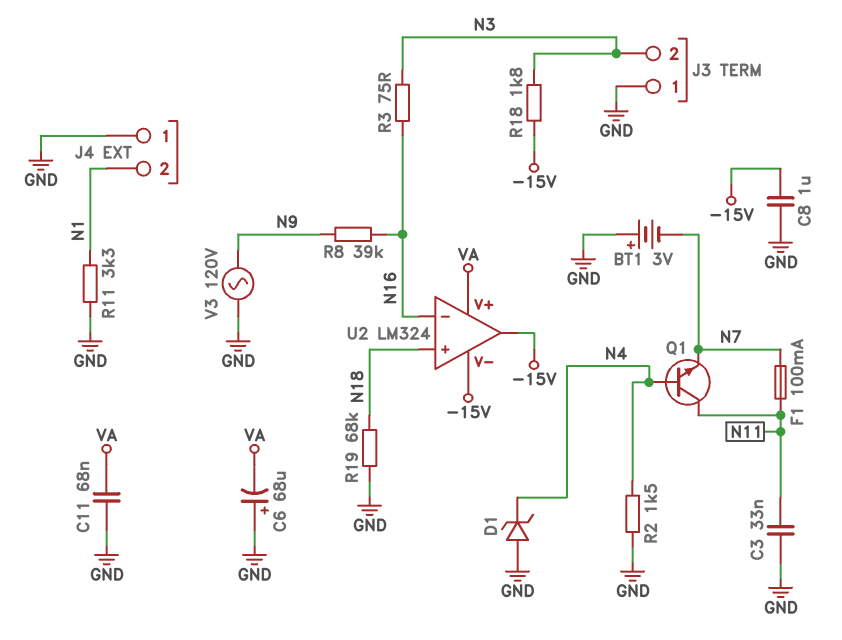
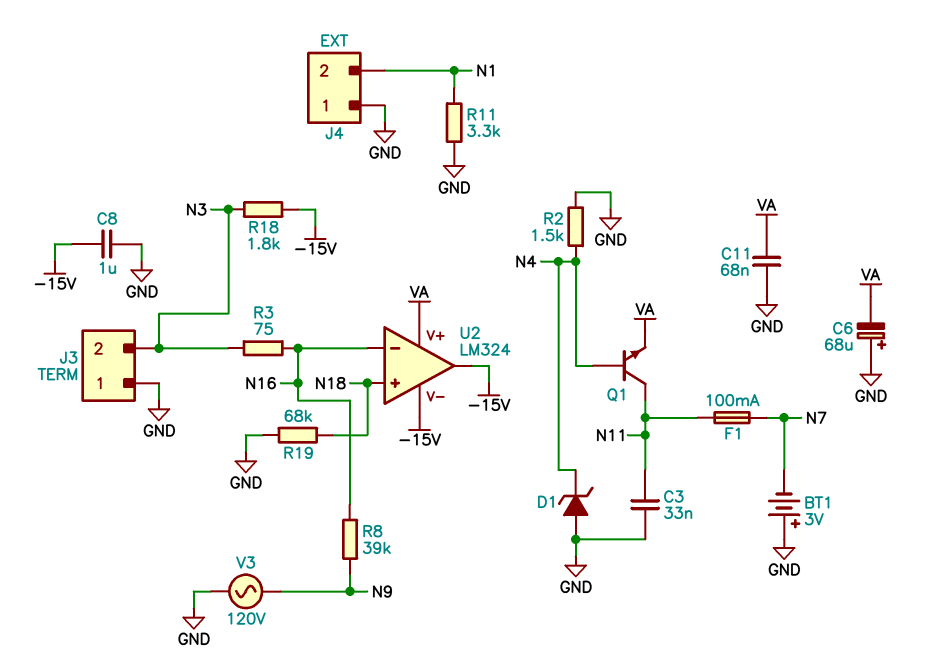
Q1: NPN (B N4, C N11, E N7) -> NPN (B N4, C N11, E VA)

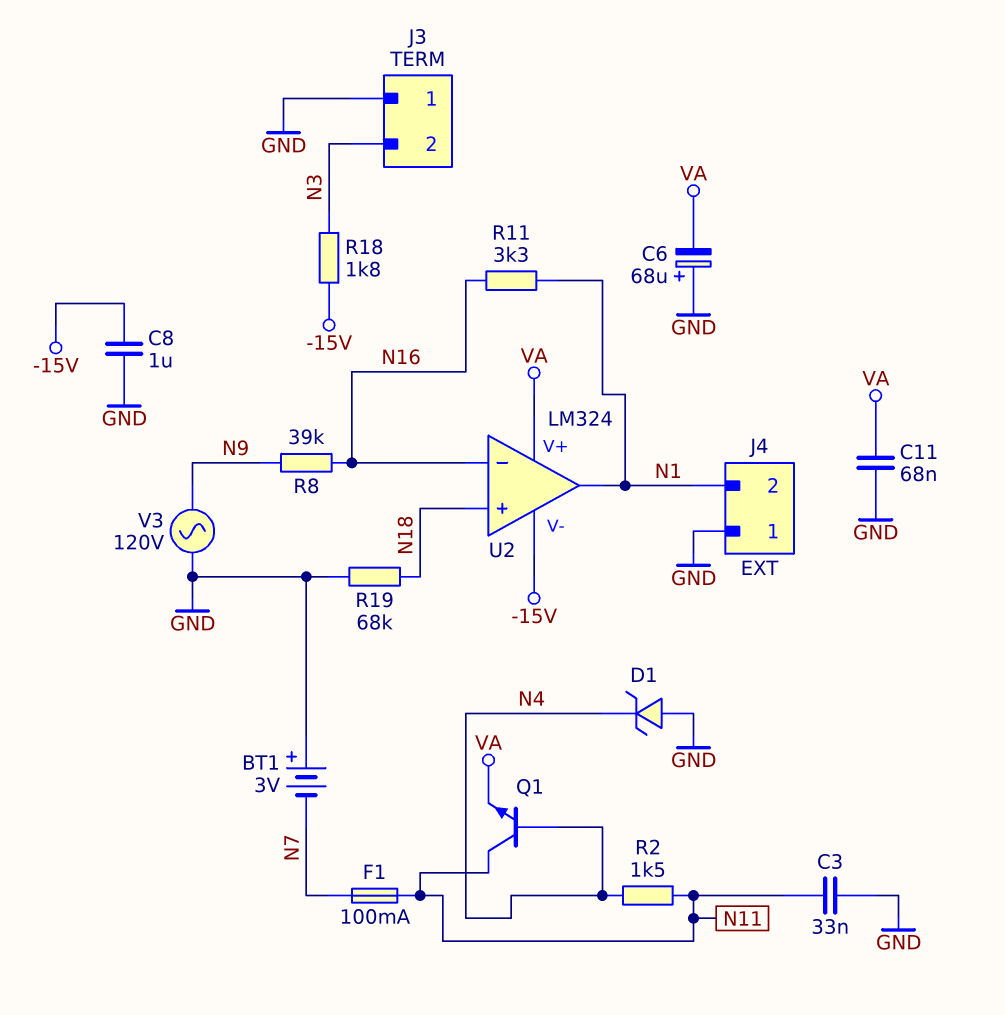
R2: 1.5k (GND, N4) -> 1.5k (N4, N11)
R3: 75 (N3, N16) -> none
R11: 3.3k (GND, N1) -> 3.3k (N1, N16)
U2 pin out: -15V -> N1

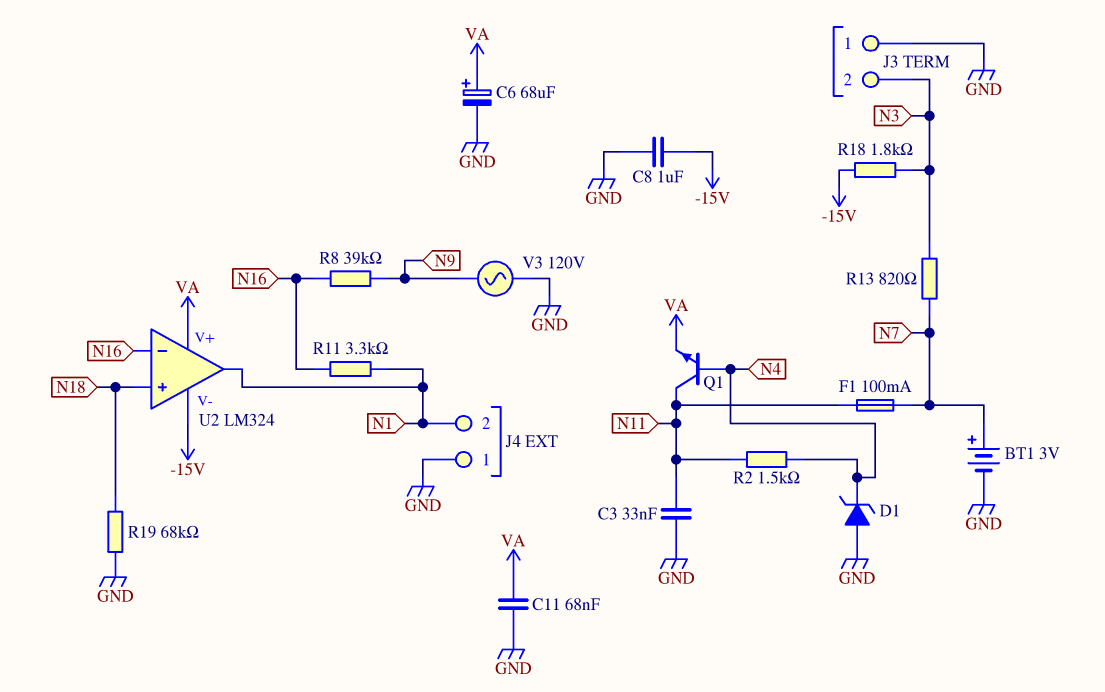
BT1: 3V (plus GND, minus N7) -> 3V (plus N7, minus GND)
C6: 68uF (plus GND, minus VA) -> 68uF (plus VA, minus GND)
R13: none -> 820 (N3, N7)

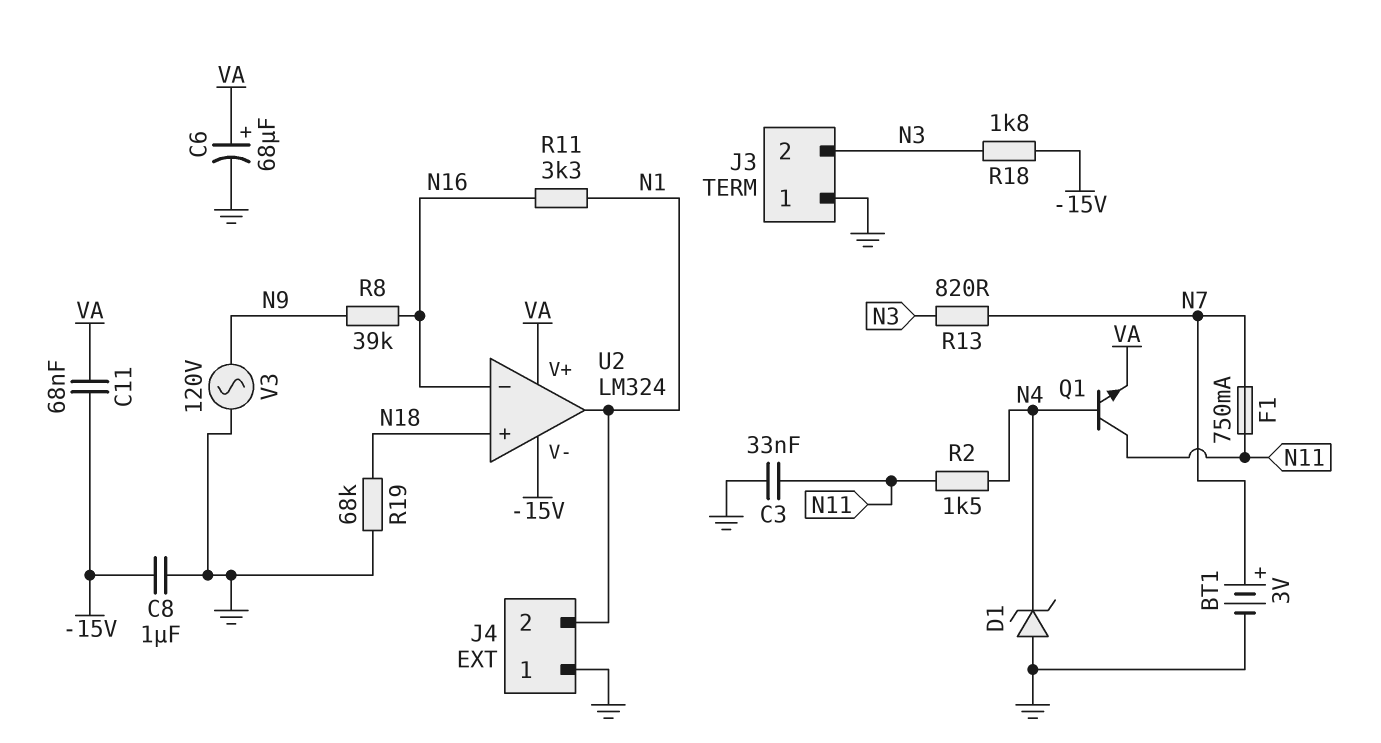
C11: 68nF (GND, VA) -> 68nF (-15V, VA)
F1: 100mA (N7, N11) -> 750mA (N7, N11)

